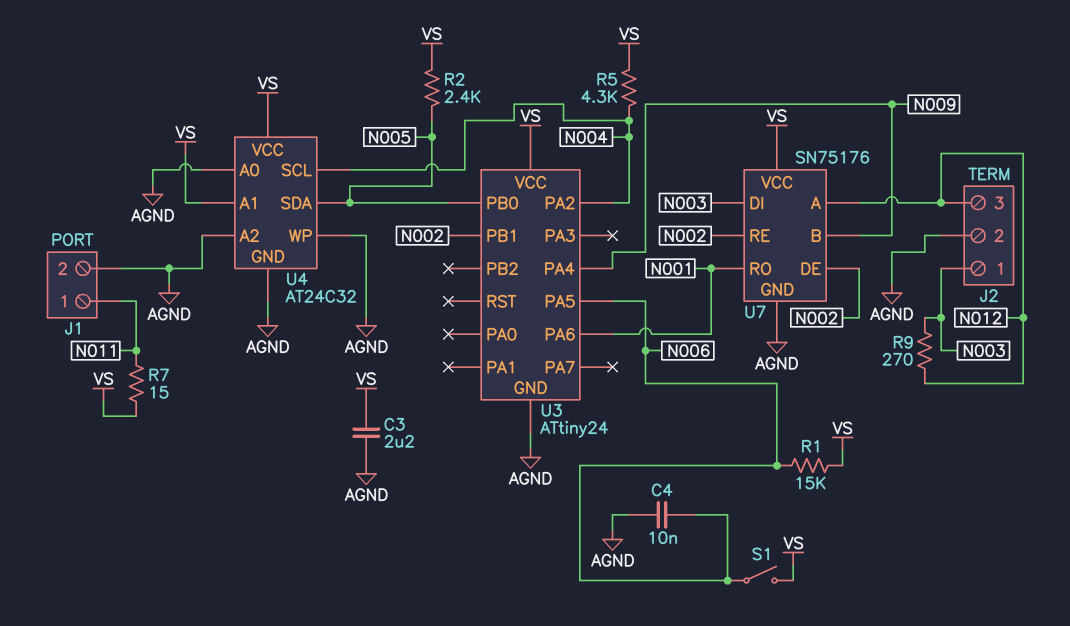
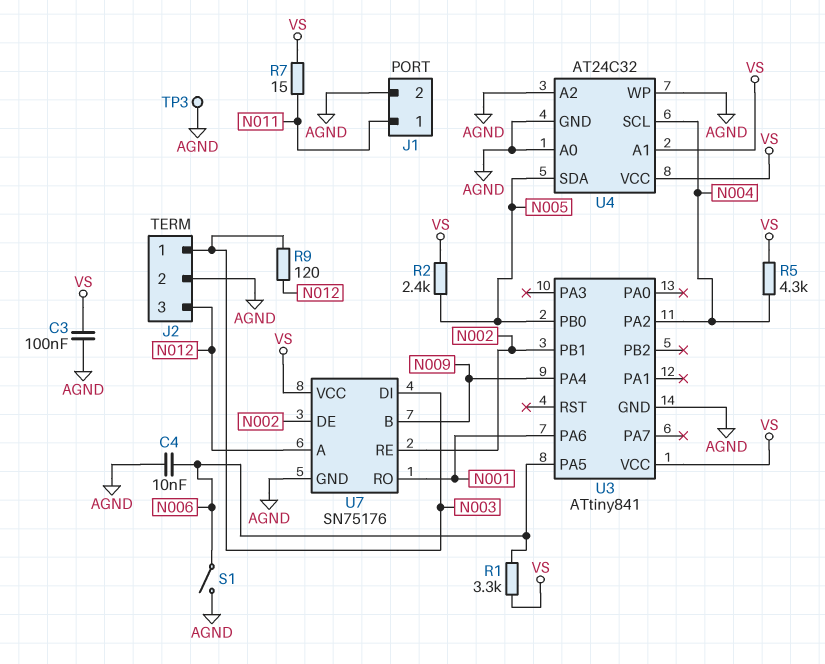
C3: 2.2uF (AGND, VS) -> 100nF (AGND, VS)
R1: 15k (N006, VS) -> 3.3k (N006, VS)
R9: 270 (N003, N012) -> 120 (N003, N012)
S1: switch (N006, VS) -> switch (AGND, N006)
TP3: none -> test point (AGND)
U3: ATtiny24 -> ATtiny841

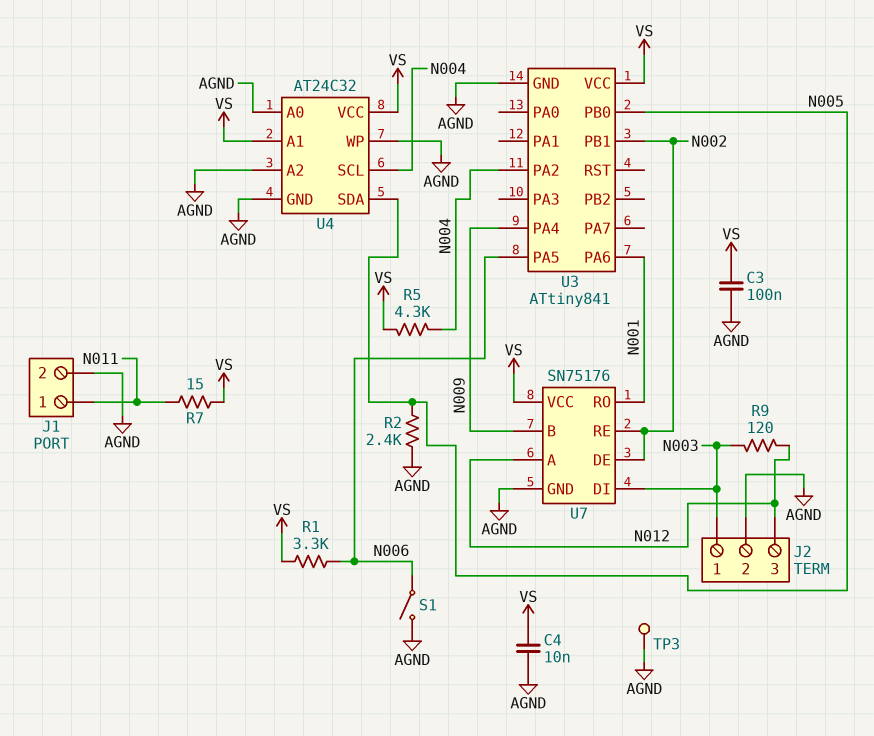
C4: 10nF (AGND, N006) -> 10nF (AGND, VS)
R2: 2.4k (N005, VS) -> 2.4k (AGND, N005)

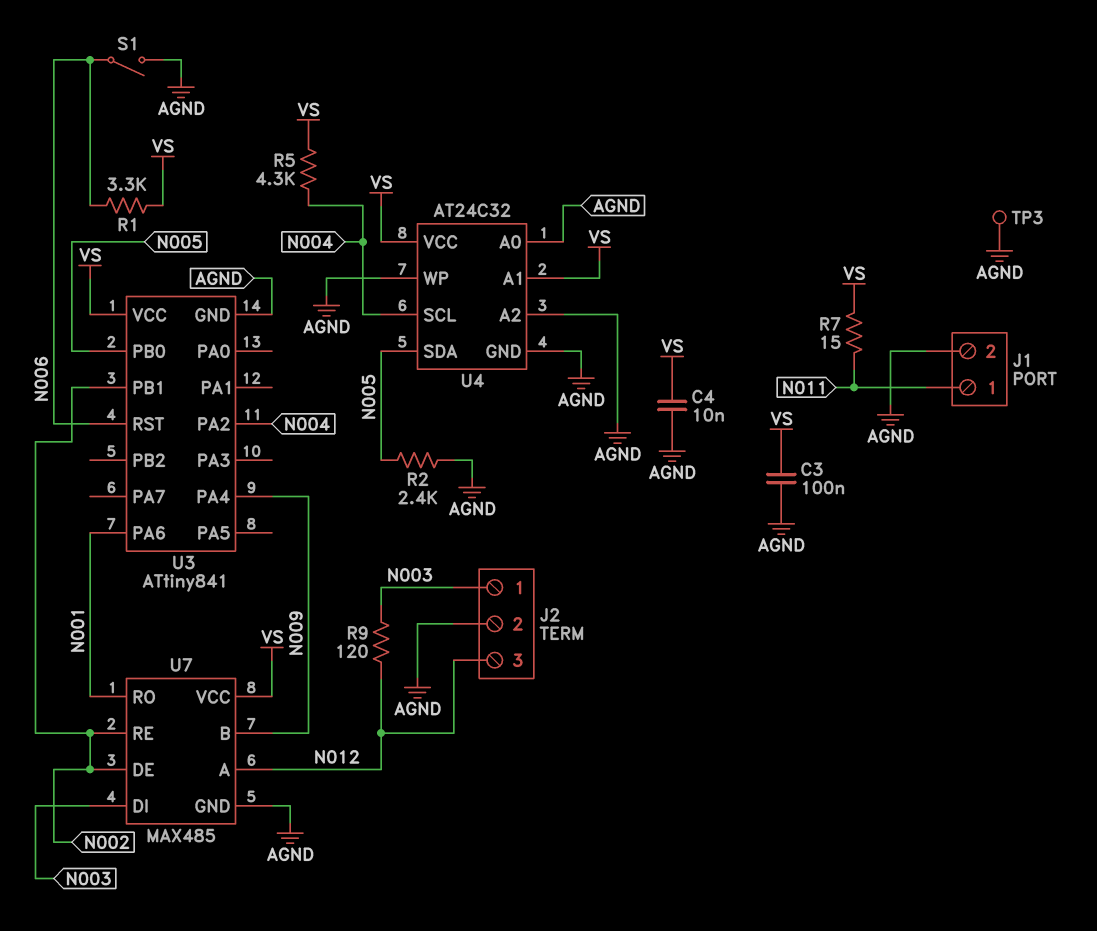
U3 pin PA5: N006 -> none
U3 pin RST: none -> N006
U7: SN75176 -> MAX485

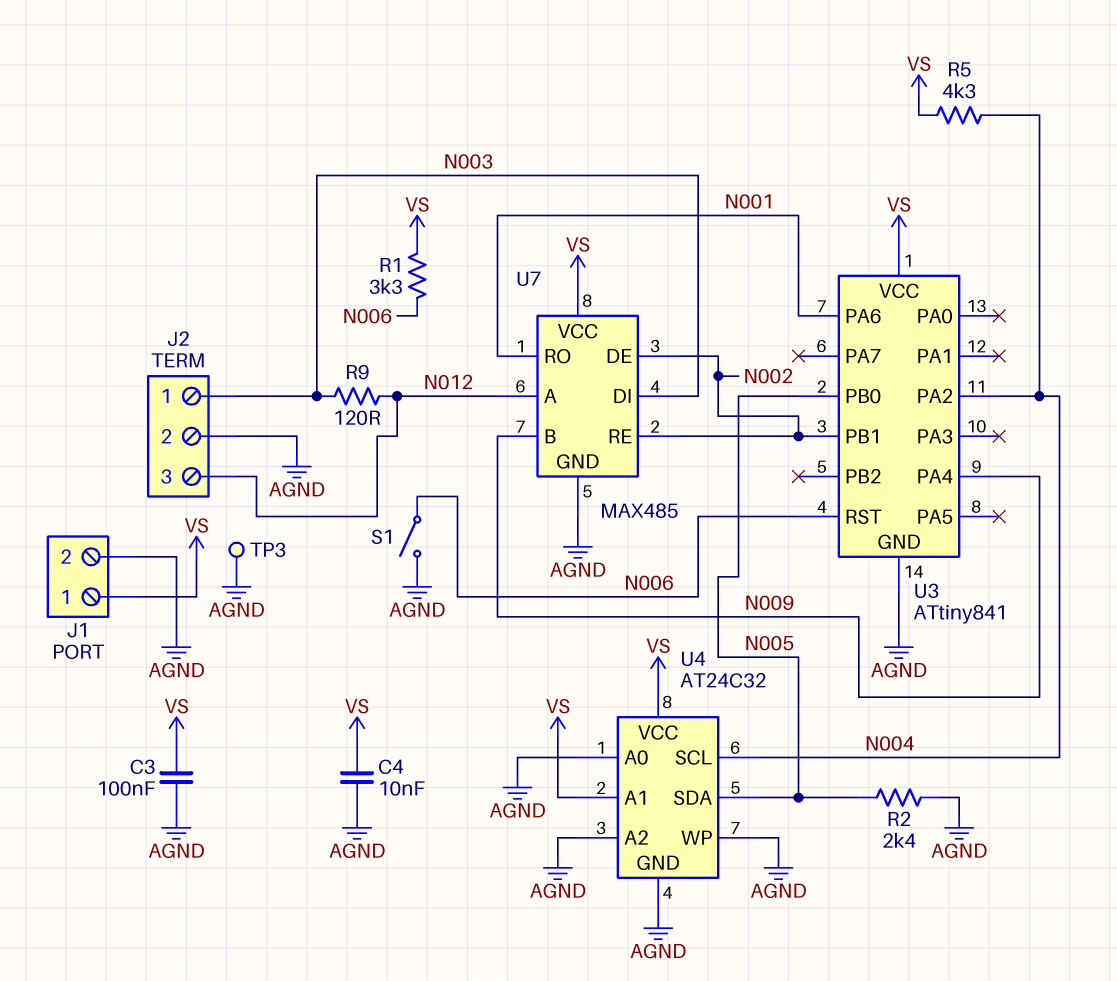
J1 pin 1: N011 -> VS
R7: 15 (N011, VS) -> none

